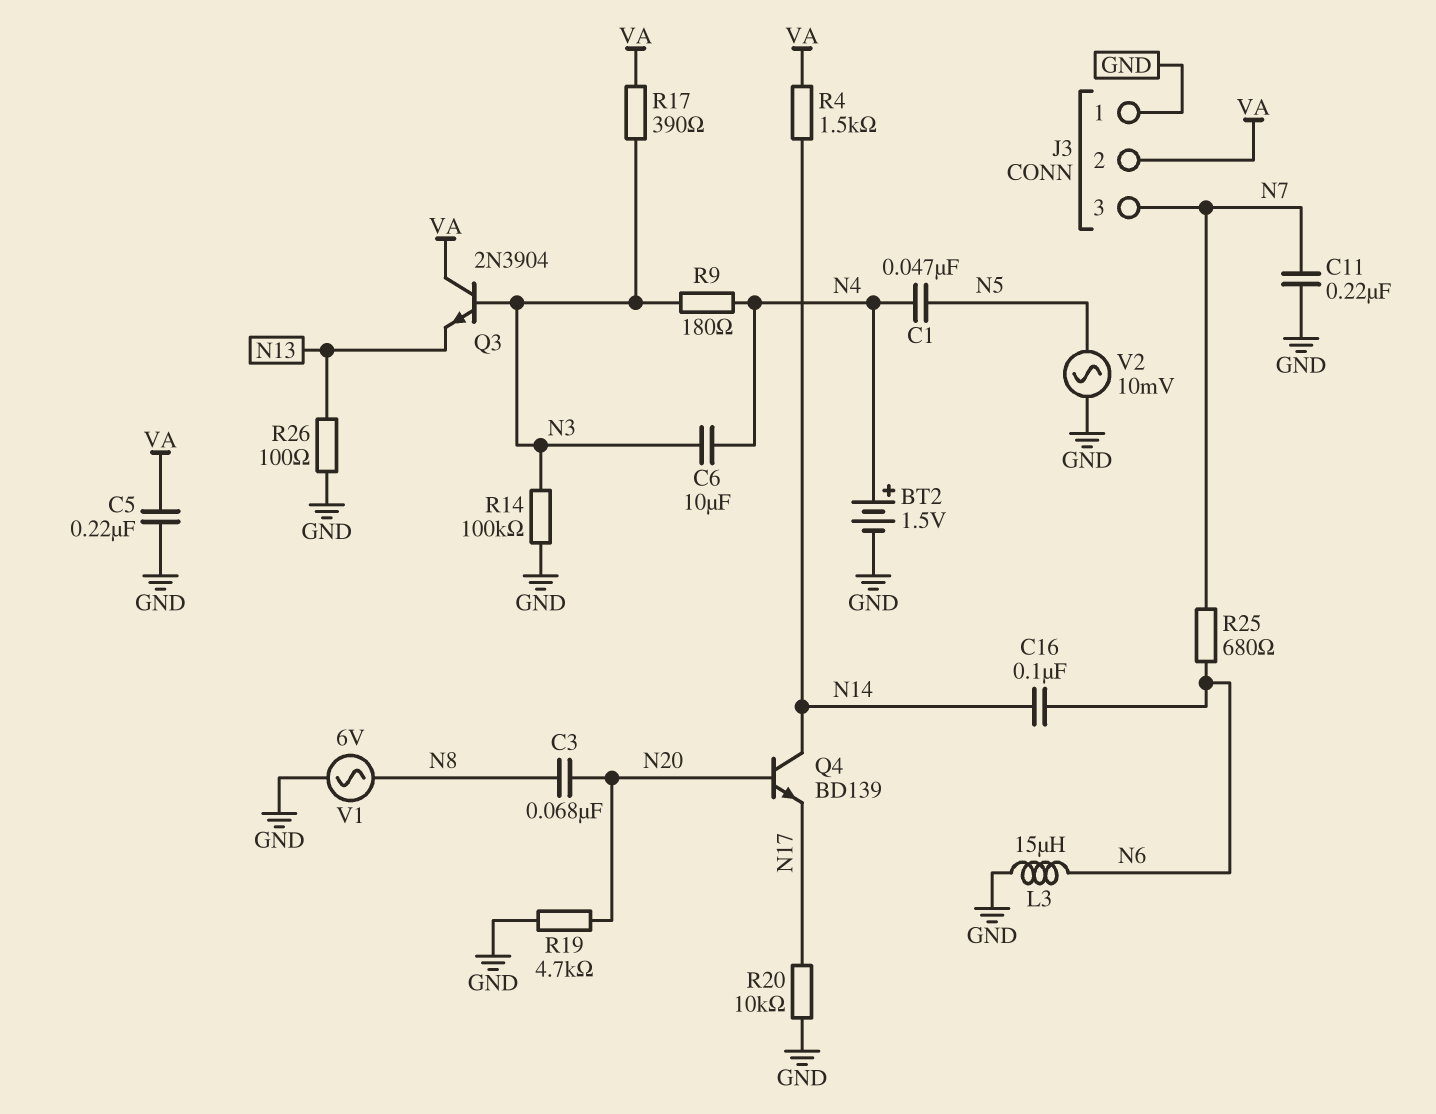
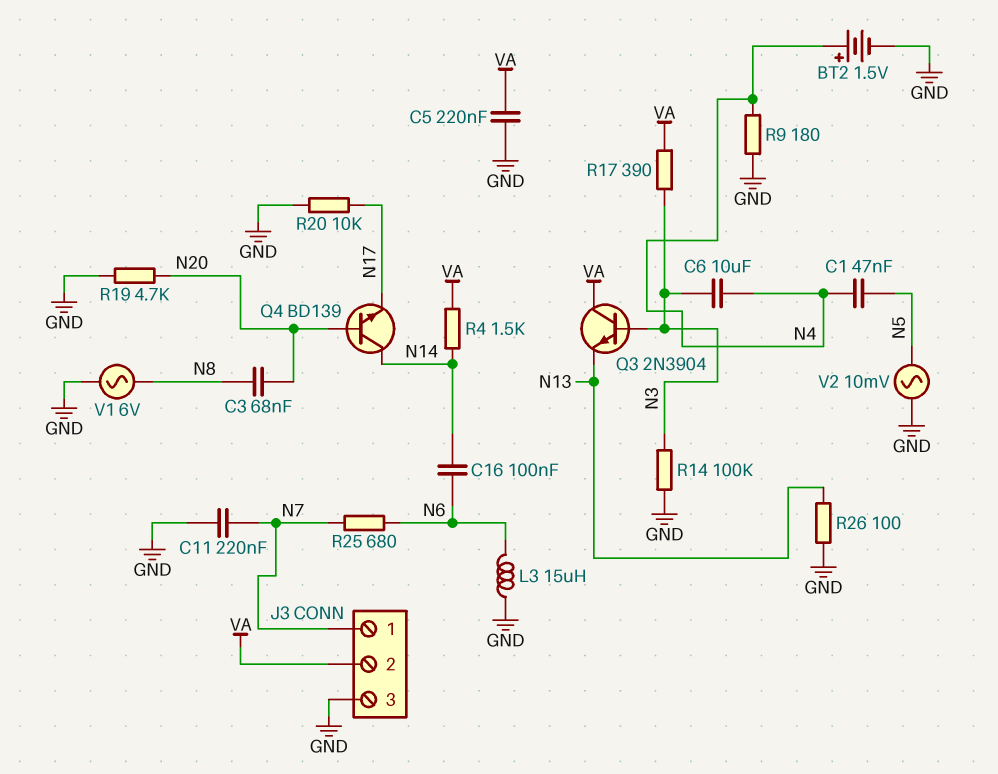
J3 pin 1: GND -> N7
J3 pin 3: N7 -> GND
R9: 180 (N3, N4) -> 180 (GND, N4)

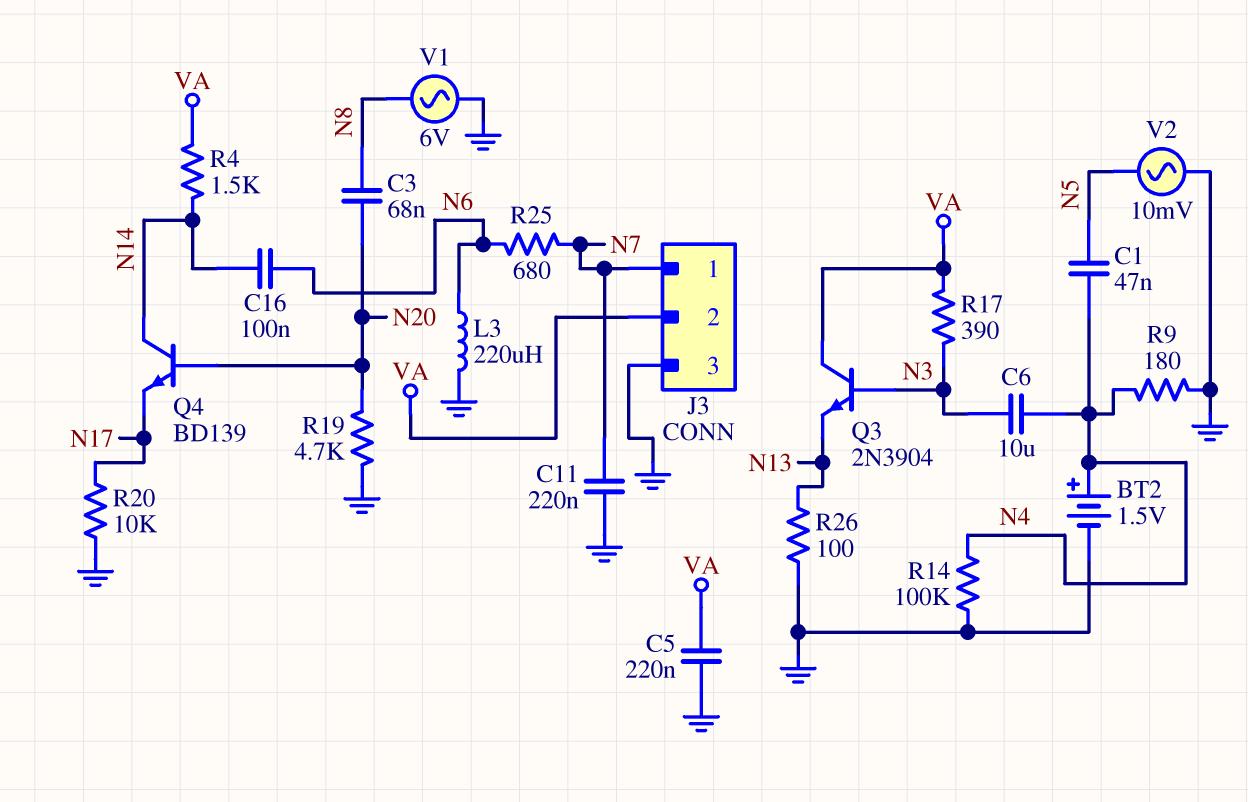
L3: 15uH (GND, N6) -> 220uH (GND, N6)
R14: 100k (GND, N3) -> 100k (GND, N4)

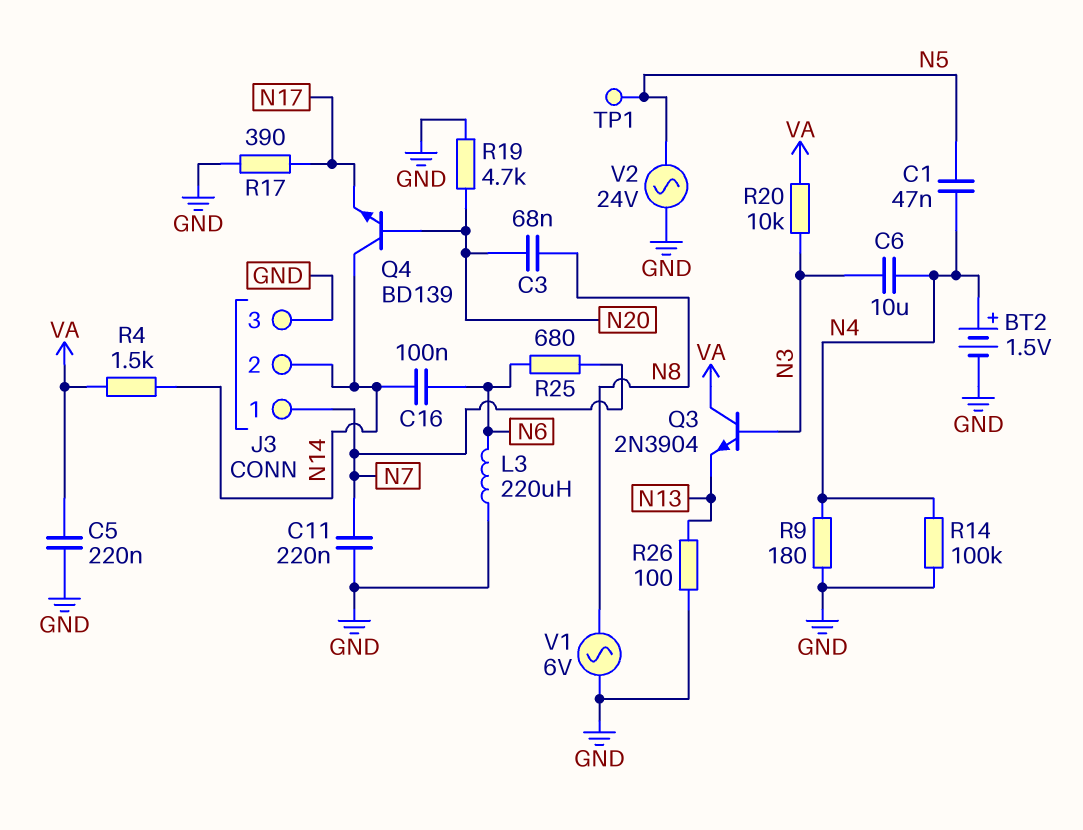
J3 pin 2: VA -> N14
R17: 390 (N3, VA) -> 390 (GND, N17)
R20: 10k (GND, N17) -> 10k (N3, VA)
TP1: none -> test point (N5)
V2: AC 10mV (GND, N5) -> AC 24V (GND, N5)

